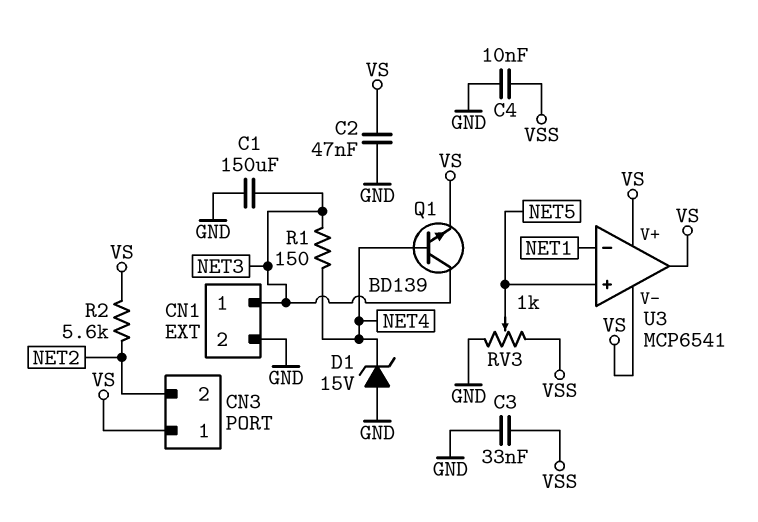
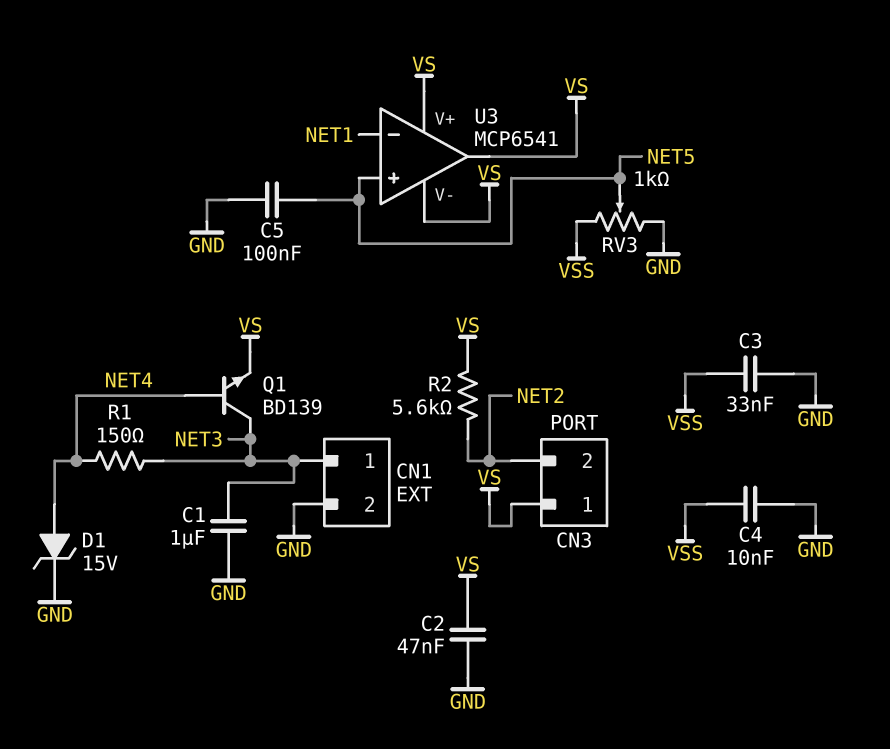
C1: 150uF (GND, NET3) -> 1uF (GND, NET3)
C5: none -> 100nF (GND, NET5)
D1: zener 15V (A GND, K NET4) -> zener 15V (A NET4, K GND)

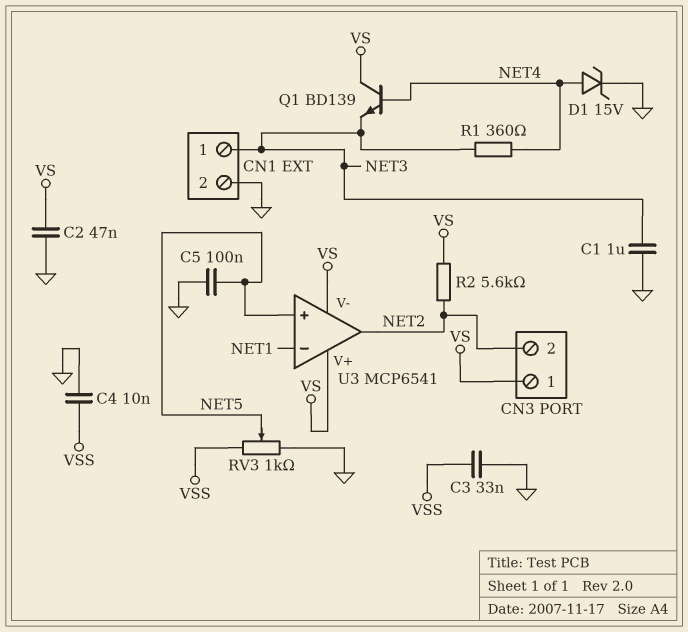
Q1: NPN BD139 (B NET4, C NET3, E VS) -> NPN BD139 (B NET4, C VS, E NET3)
R1: 150 (NET3, NET4) -> 360 (NET3, NET4)
U3 pin out: VS -> NET2

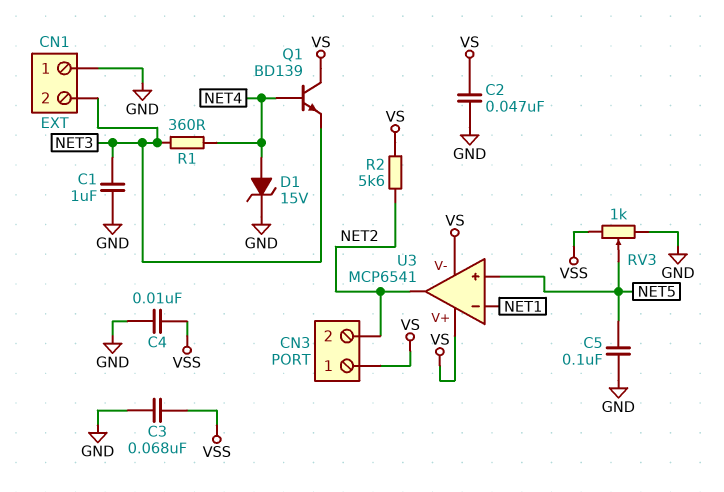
C3: 33nF (GND, VSS) -> 68nF (GND, VSS)
CN1 pin 1: NET3 -> GND
CN1 pin 2: GND -> NET3

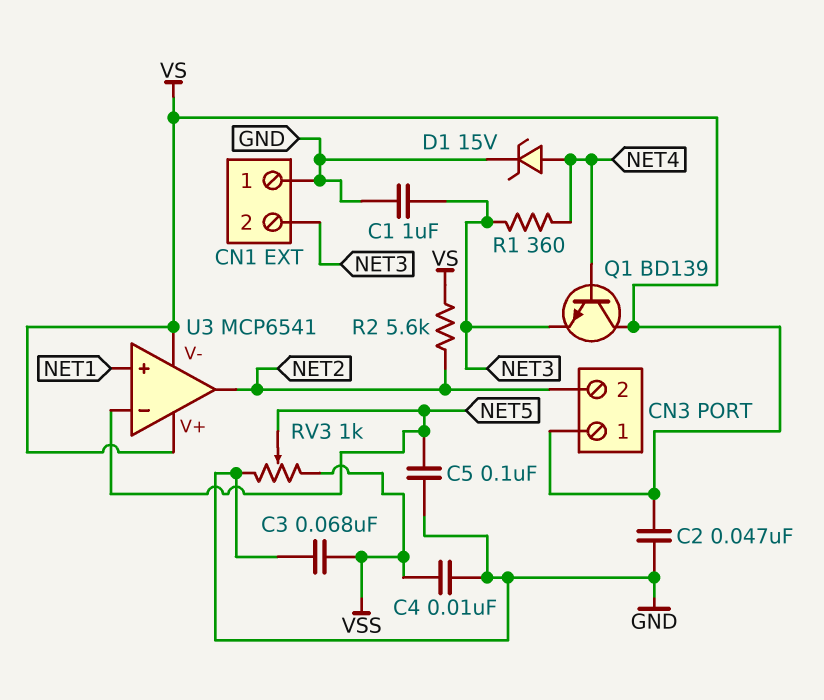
U3 pin in+: NET5 -> NET1
U3 pin in-: NET1 -> NET5

